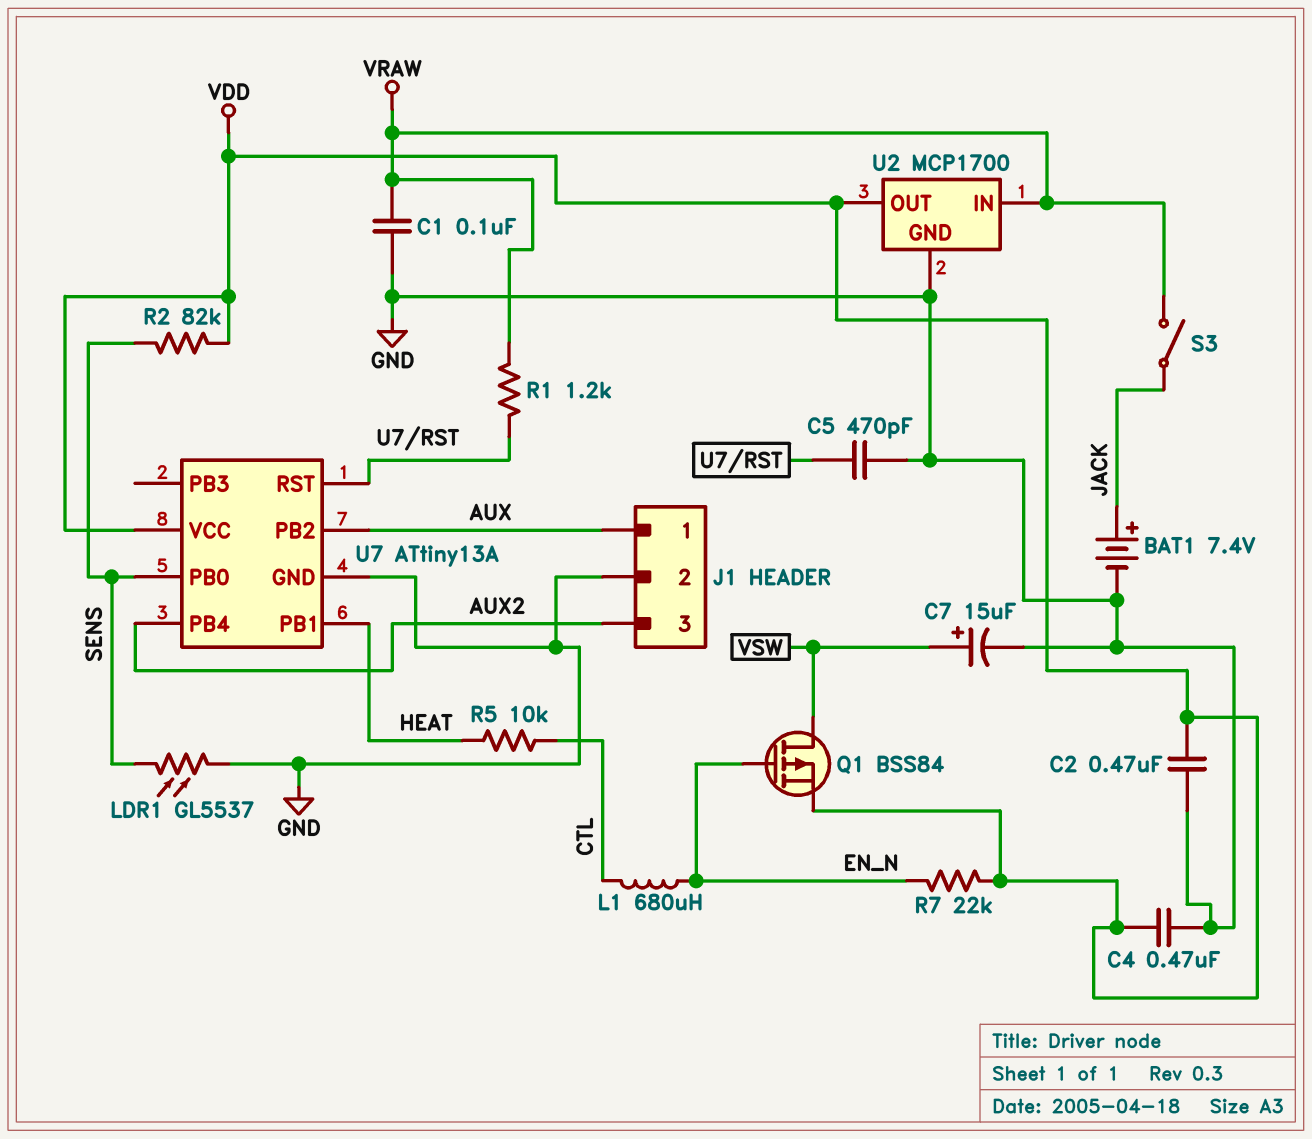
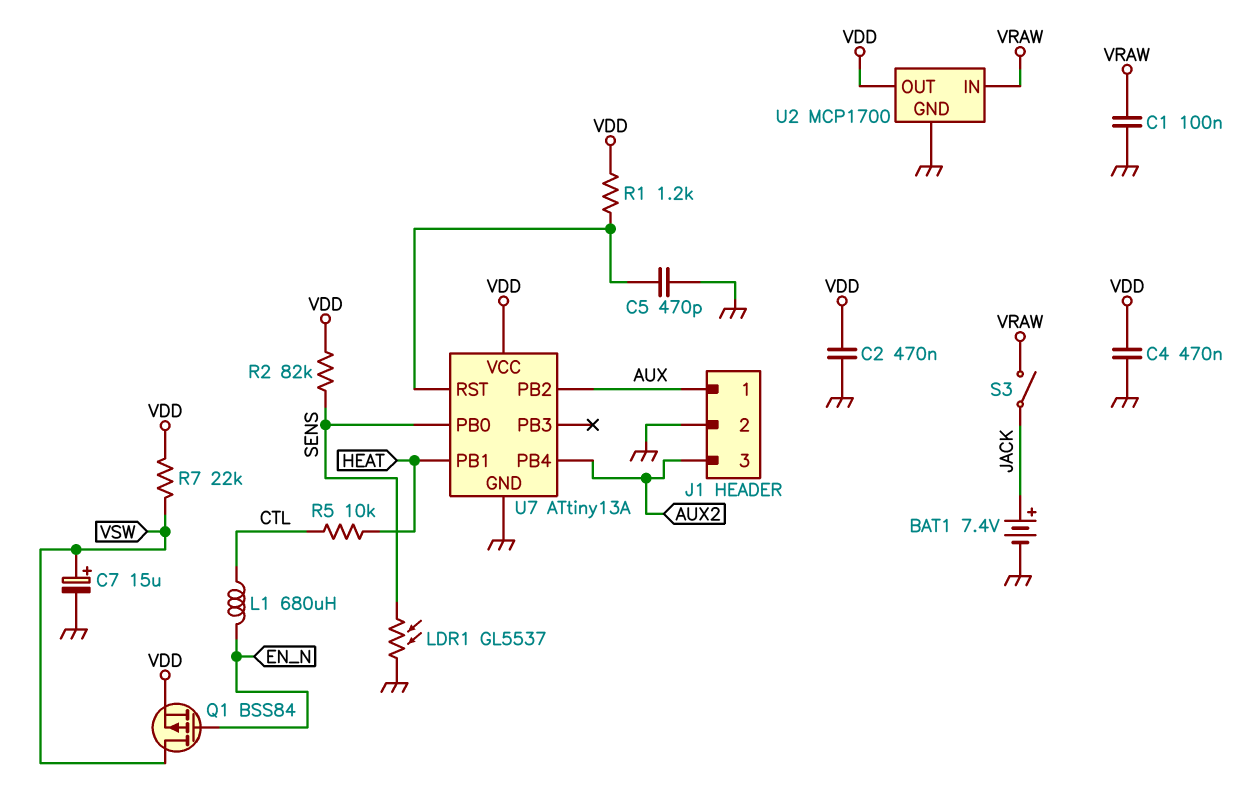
R1: 1.2k (U7/RST, VRAW) -> 1.2k (U7/RST, VDD)
R7: 22k (EN_N, VDD) -> 22k (VDD, VSW)

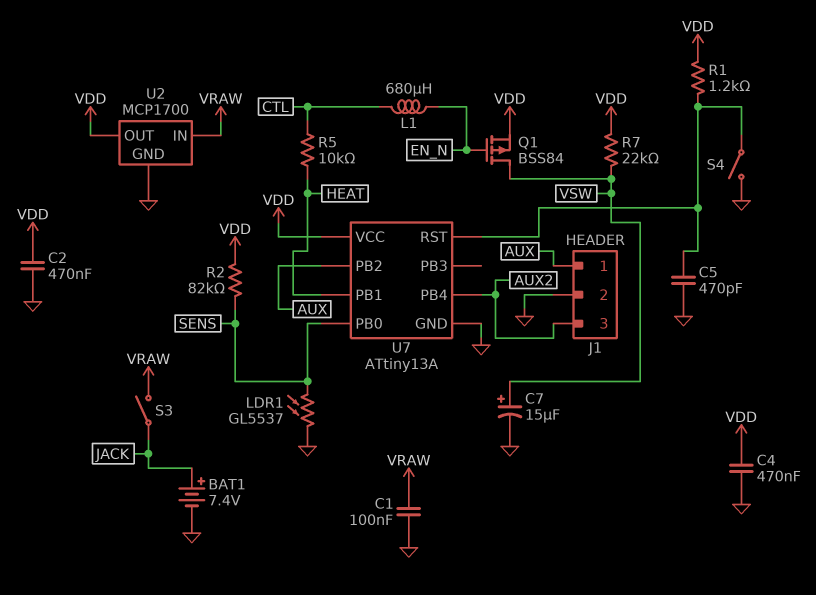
S4: none -> switch (GND, U7/RST)

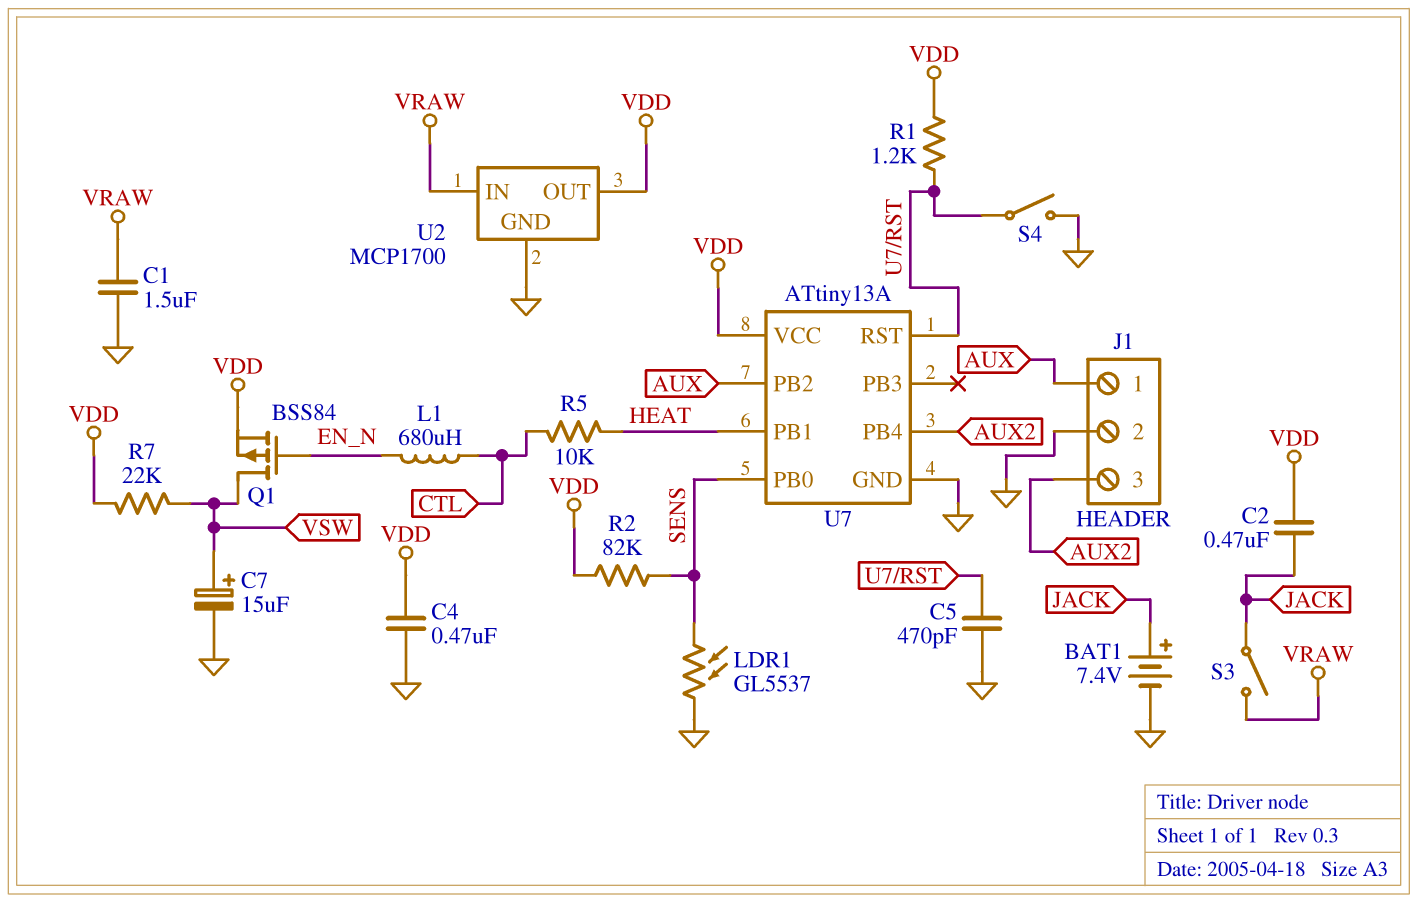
C1: 100nF (GND, VRAW) -> 1.5uF (GND, VRAW)
C2: 470nF (GND, VDD) -> 470nF (JACK, VDD)

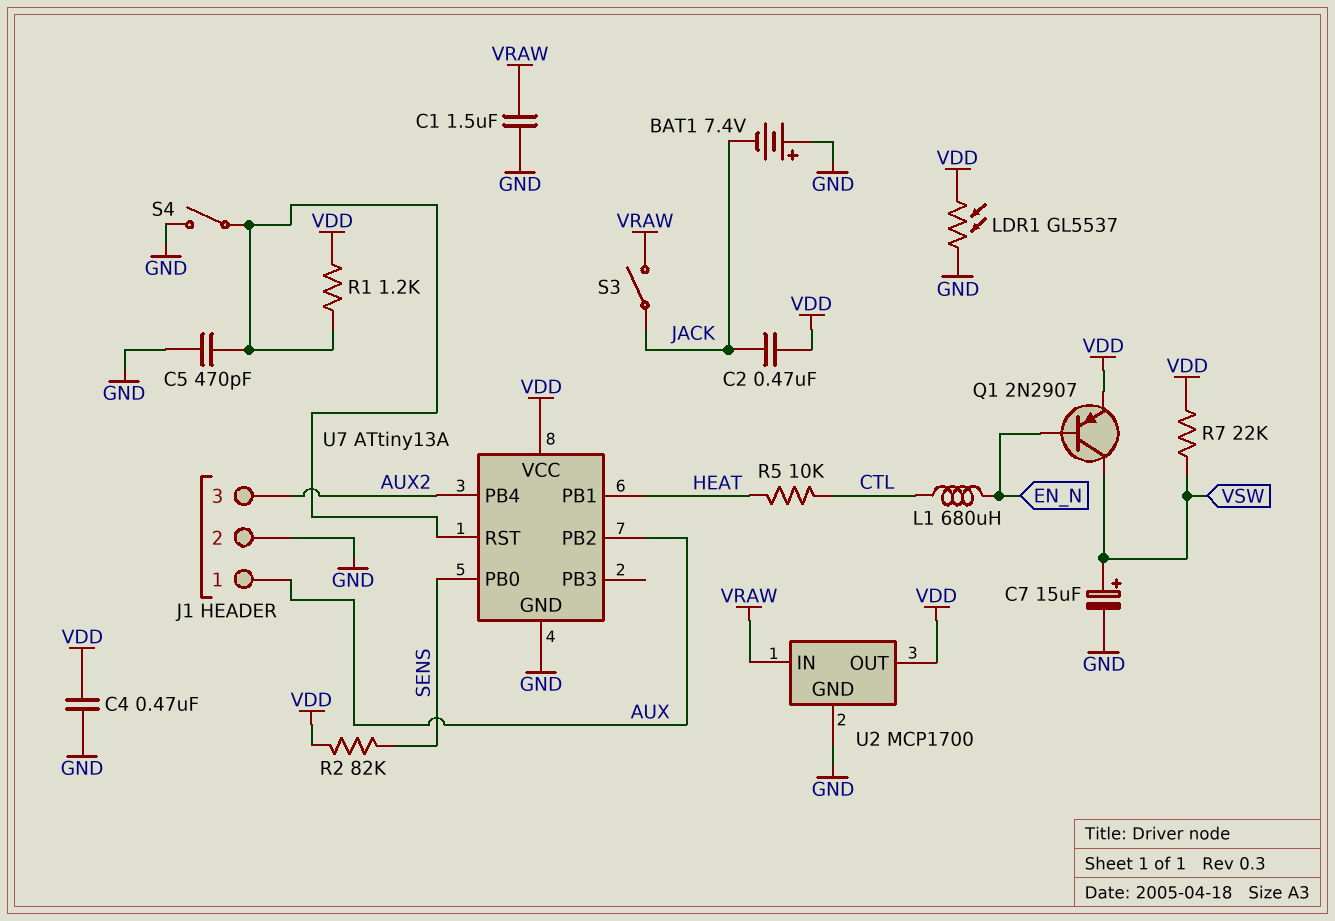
BAT1: 7.4V (plus JACK, minus GND) -> 7.4V (plus GND, minus JACK)
LDR1: GL5537 (GND, SENS) -> GL5537 (GND, VDD)
Q1: PMOS BSS84 (G EN_N, D VSW, S VDD) -> PNP 2N2907 (B EN_N, C VSW, E VDD)

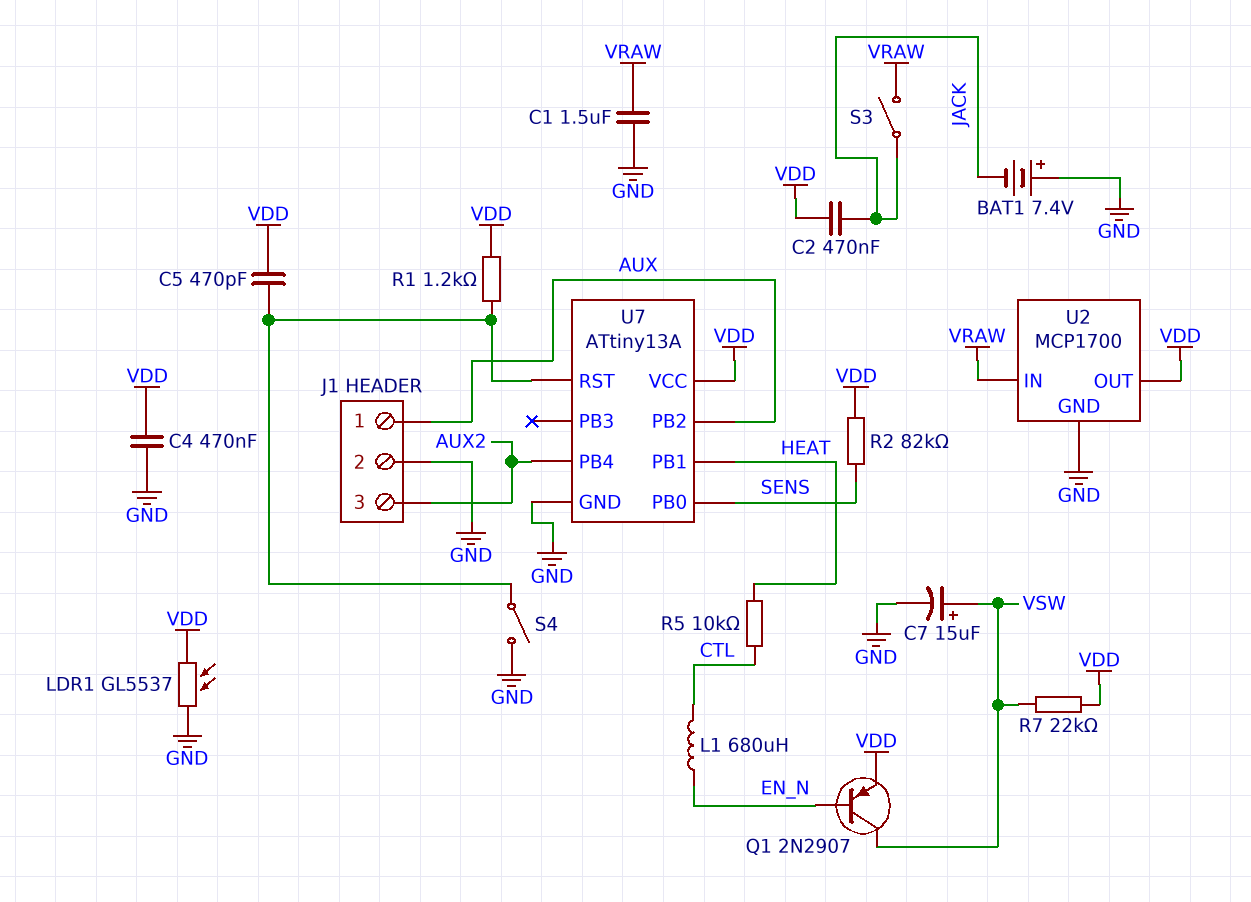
C5: 470pF (GND, U7/RST) -> 470pF (U7/RST, VDD)

